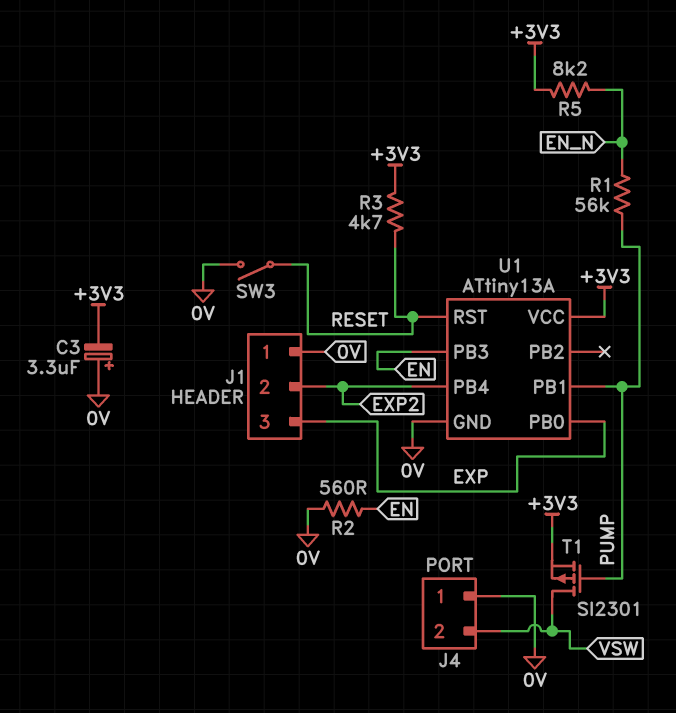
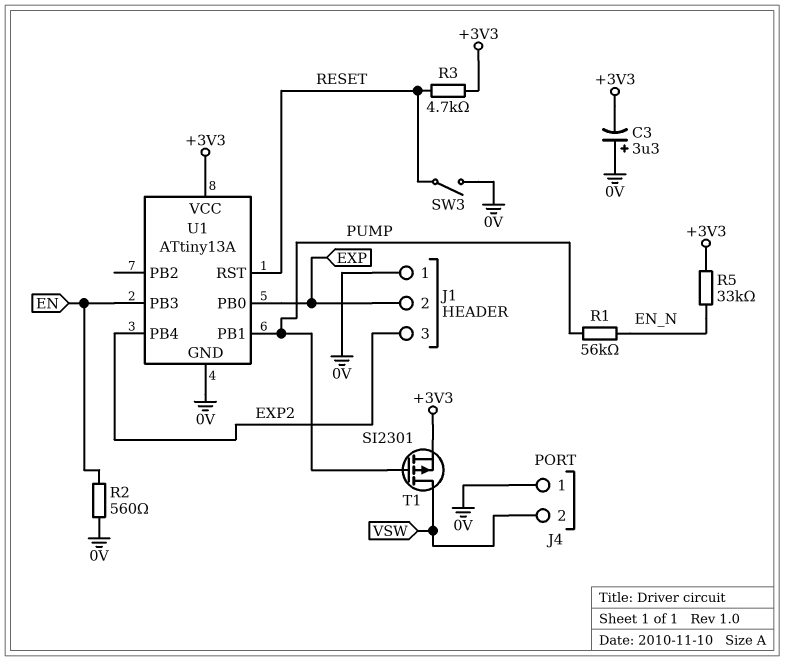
J1 pin 2: EXP2 -> EXP
J1 pin 3: EXP -> EXP2
R5: 8.2k (+3V3, EN_N) -> 33k (+3V3, EN_N)

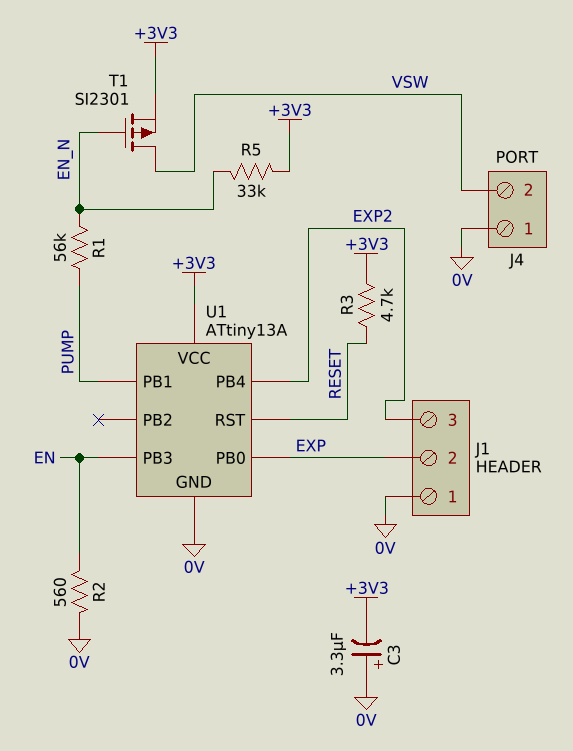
SW3: switch (0V, RESET) -> none
T1: PMOS SI2301 (G PUMP, D VSW, S +3V3) -> PMOS SI2301 (G EN_N, D VSW, S +3V3)

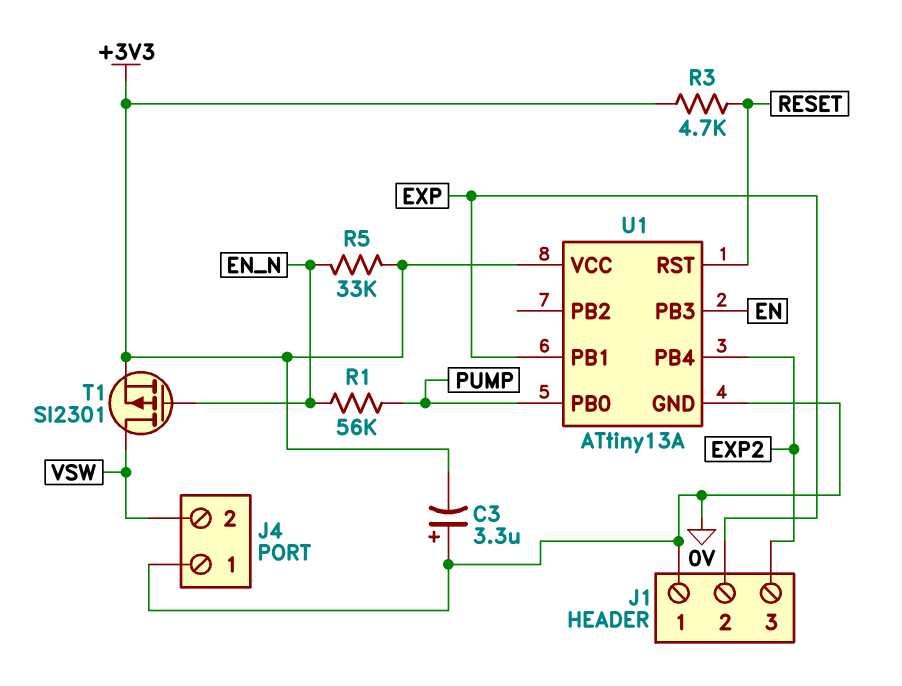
R2: 560 (0V, EN) -> none
U1 pin PB0: EXP -> PUMP
U1 pin PB1: PUMP -> EXP

